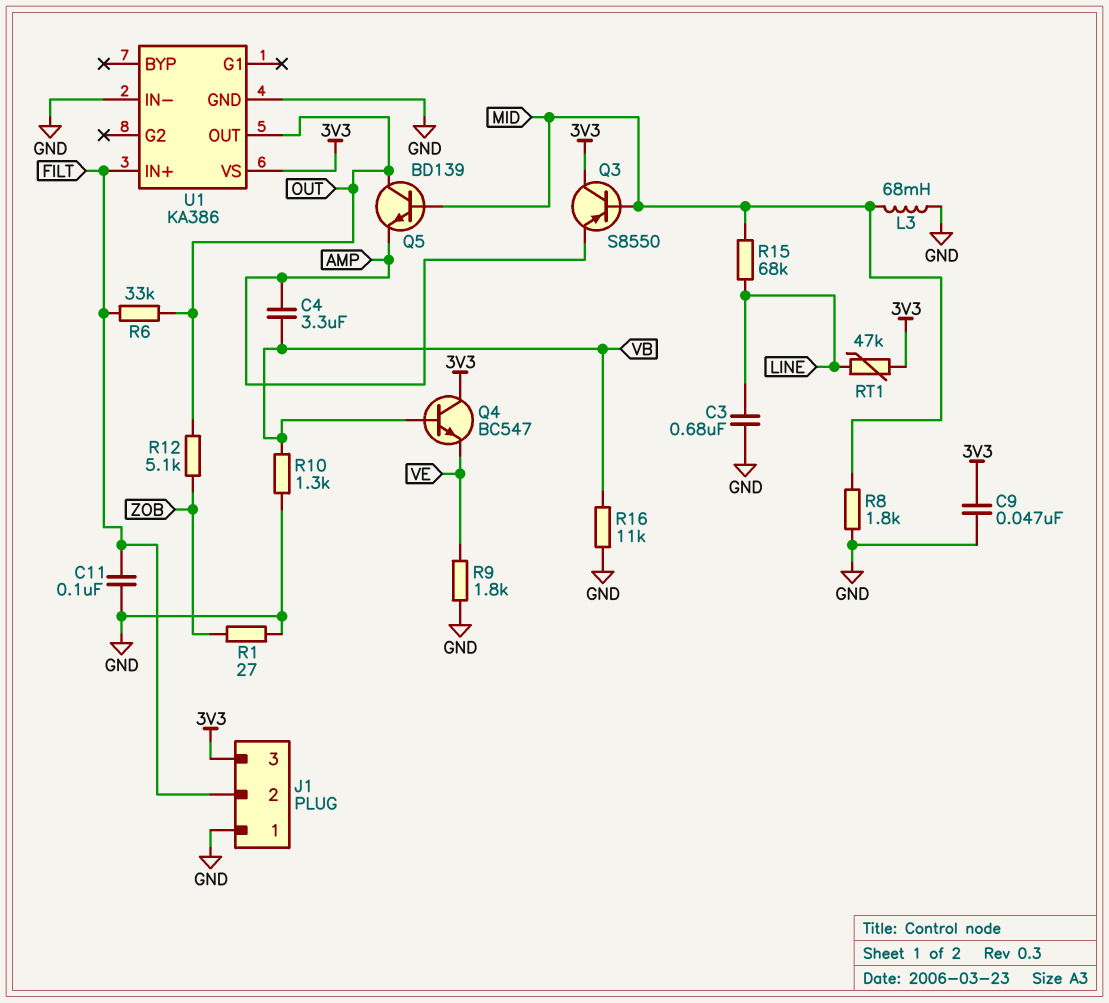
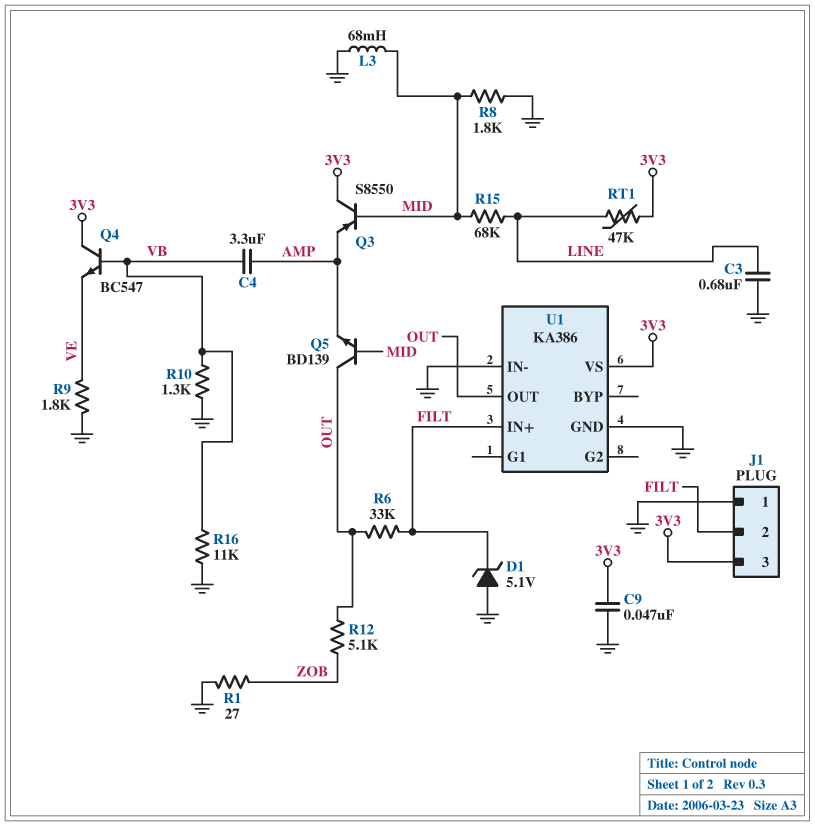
C11: 100nF (FILT, GND) -> none
D1: none -> zener 5.1V (A GND, K FILT)

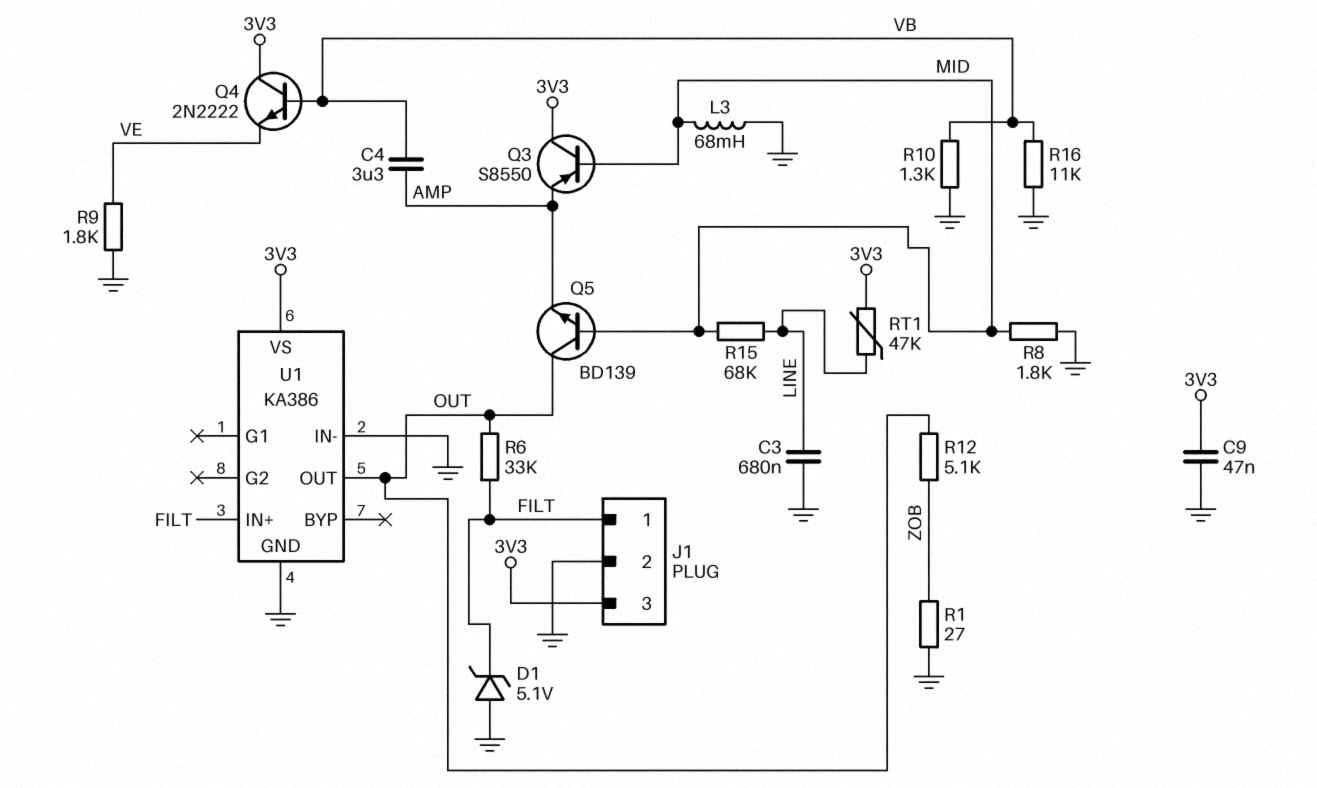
J1 pin 1: GND -> FILT
J1 pin 2: FILT -> GND
Q4: NPN BC547 (B VB, C 3V3, E VE) -> NPN 2N2222 (B VB, C 3V3, E VE)

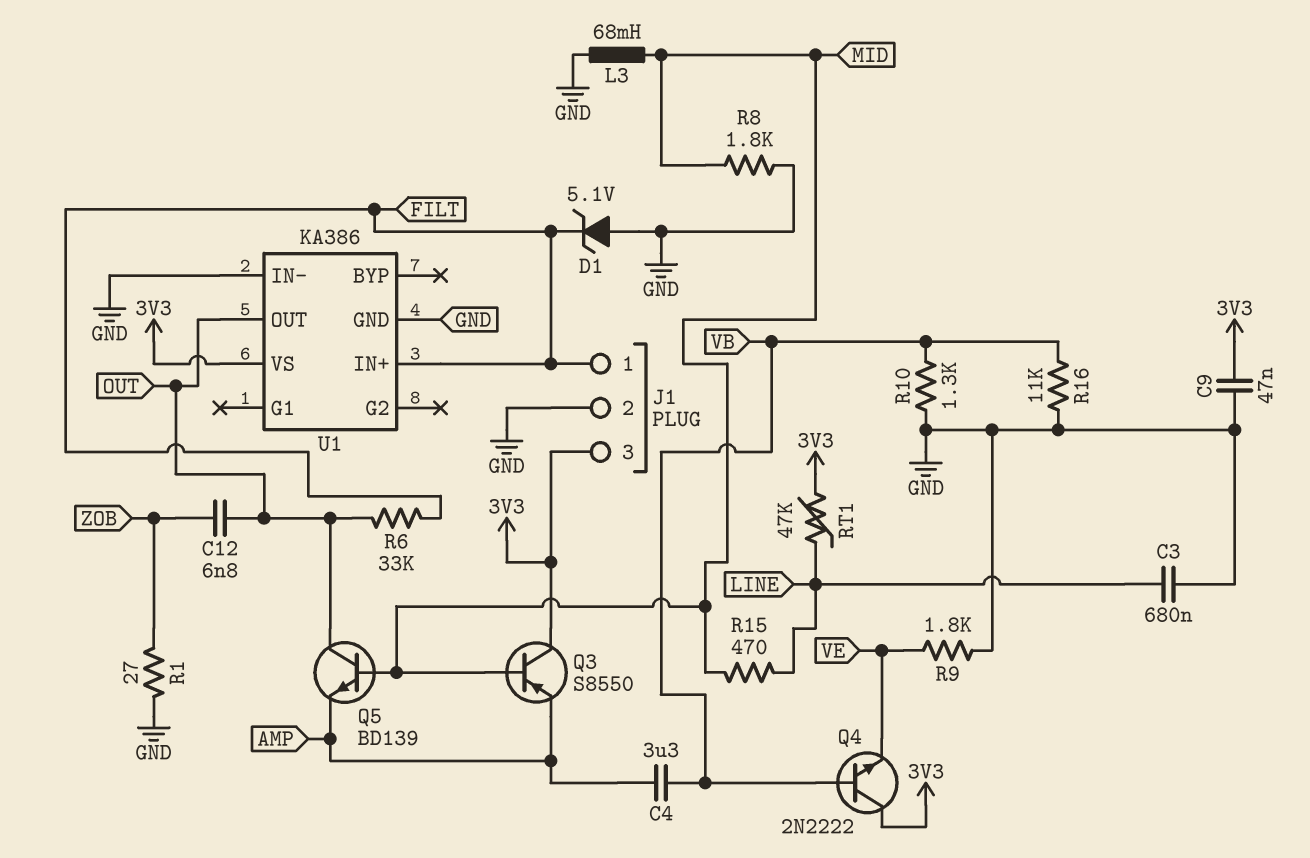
C12: none -> 6.8nF (OUT, ZOB)
R12: 5.1k (OUT, ZOB) -> none
R15: 68k (LINE, MID) -> 470 (LINE, MID)

